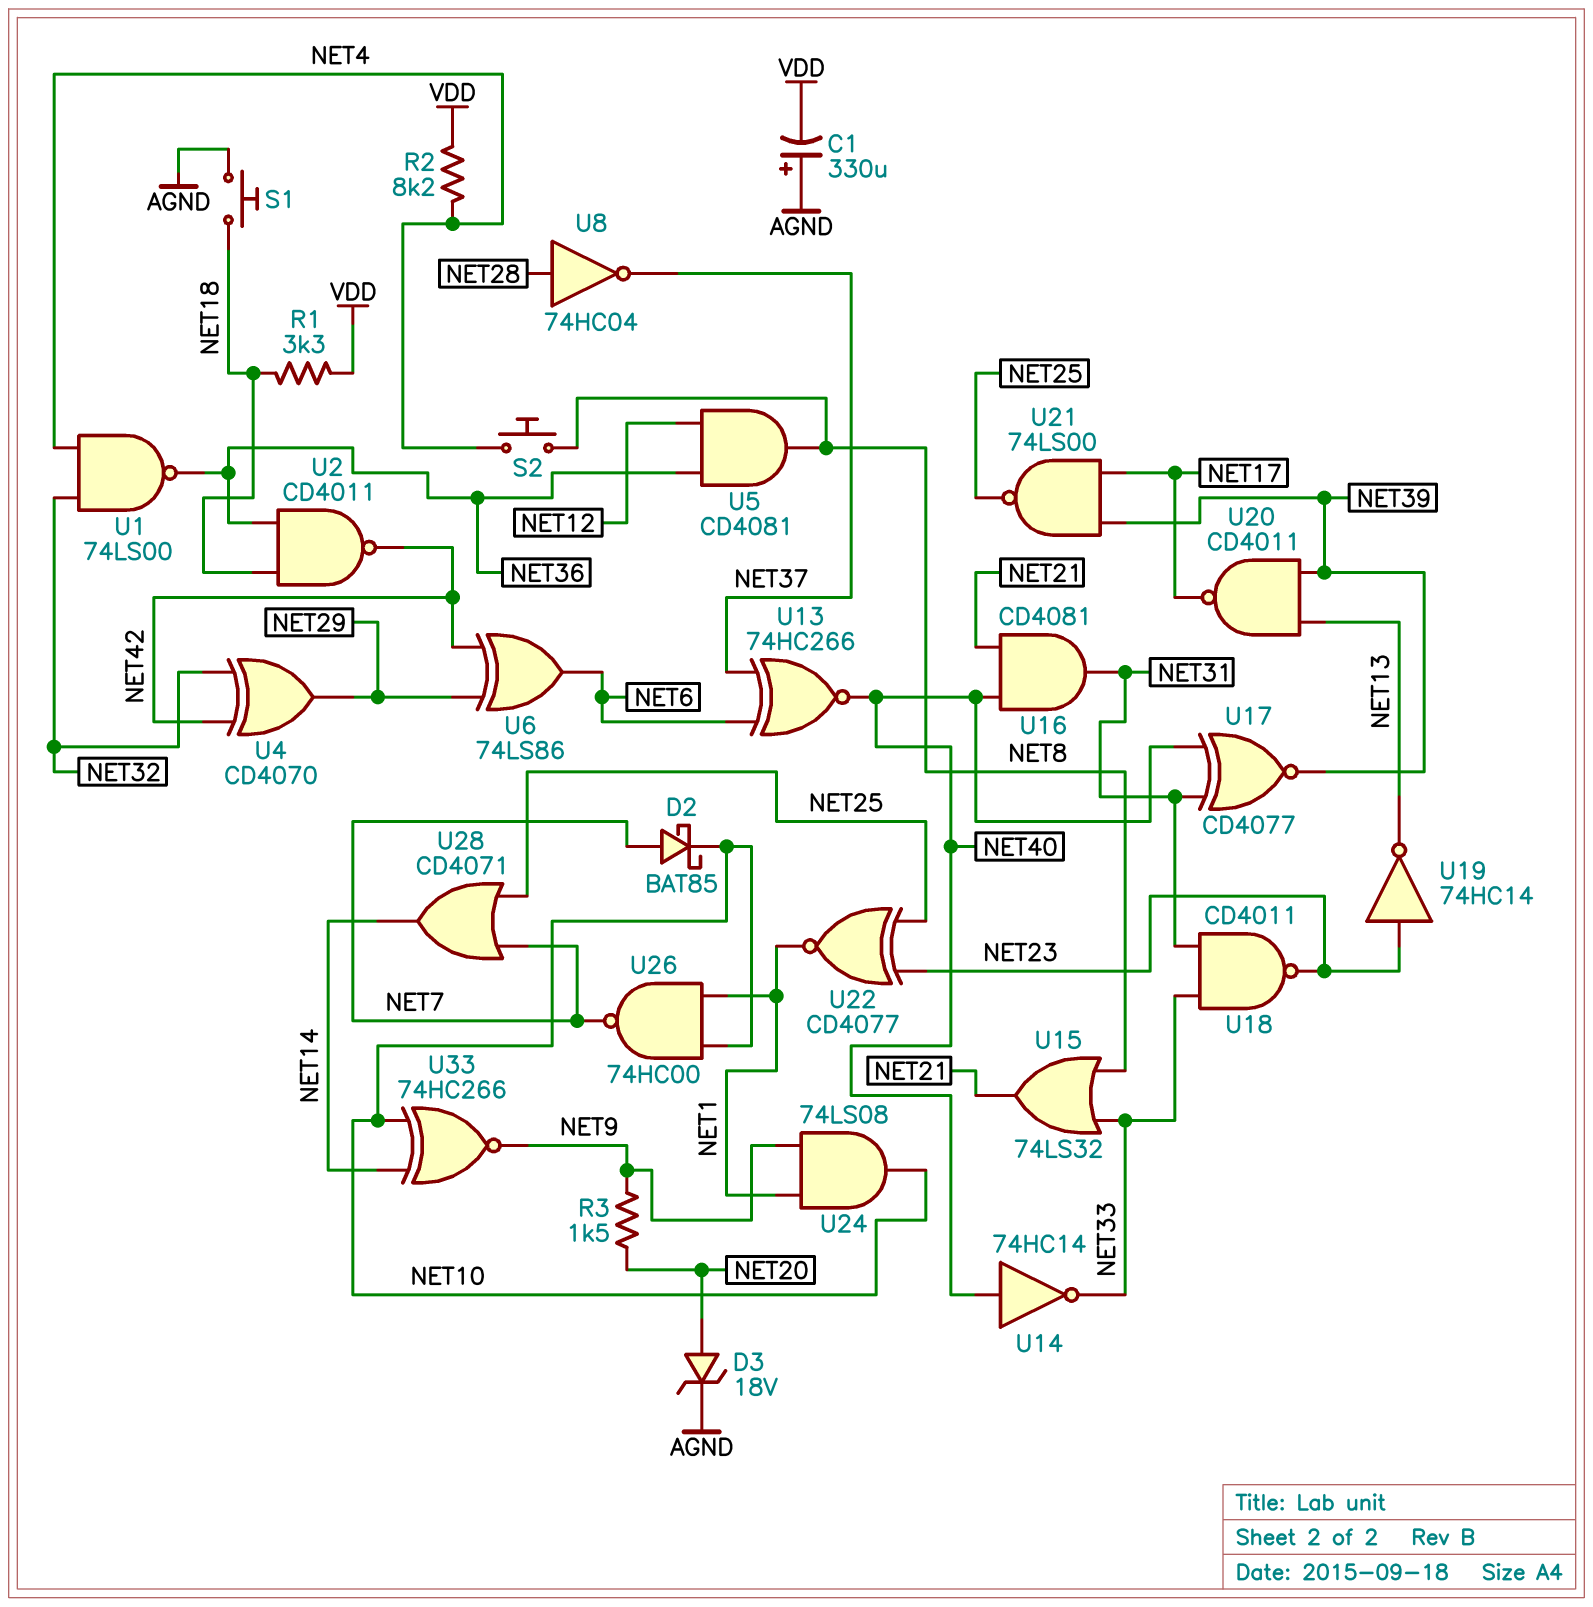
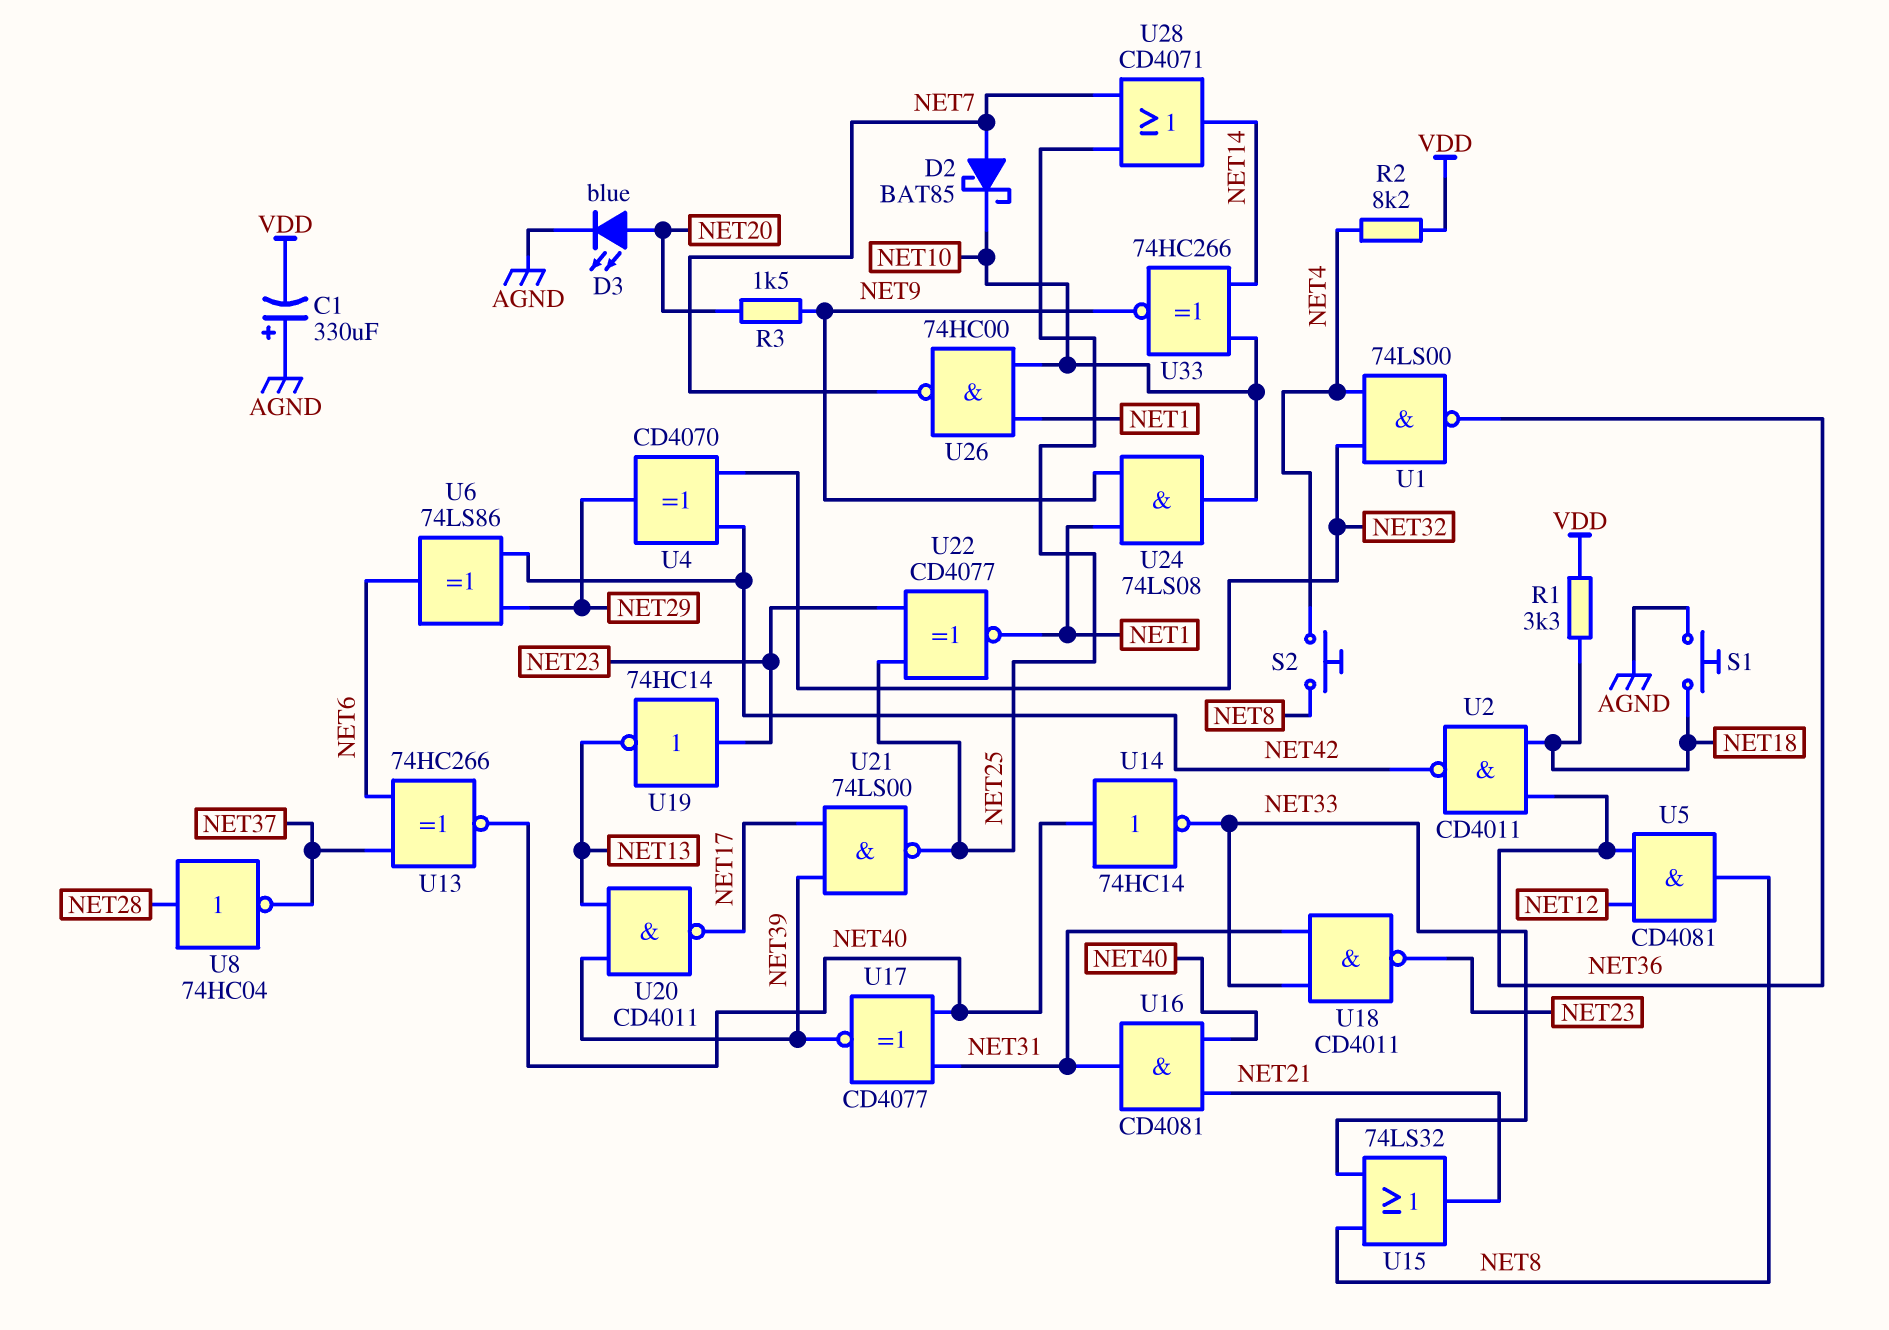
D3: zener 18V (A NET20, K AGND) -> LED blue (A NET20, K AGND)

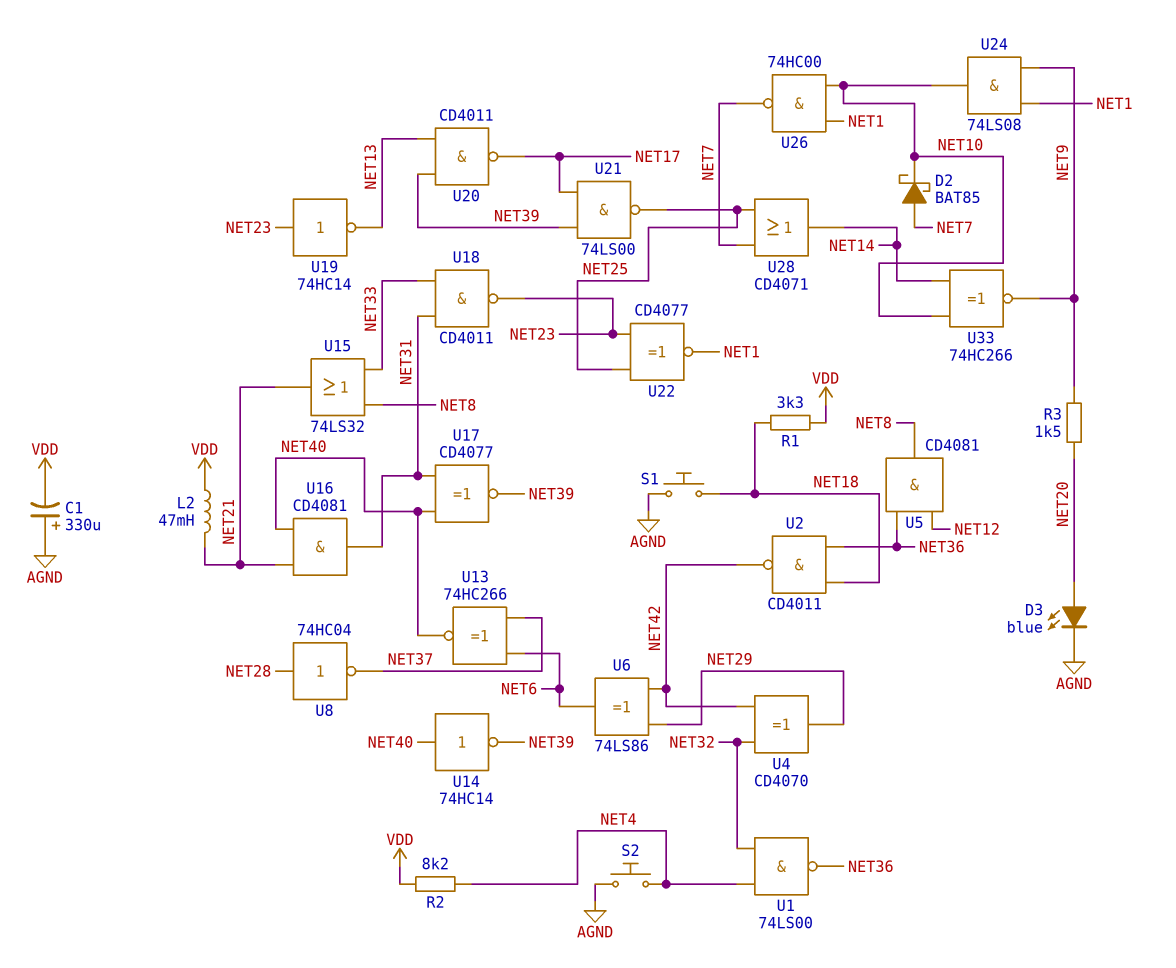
L2: none -> 47mH (NET21, VDD)
S2: button (NET4, NET8) -> button (AGND, NET4)
U14: NOT 74HC14 (in NET40, out NET33) -> NOT 74HC14 (in NET40, out NET39)

